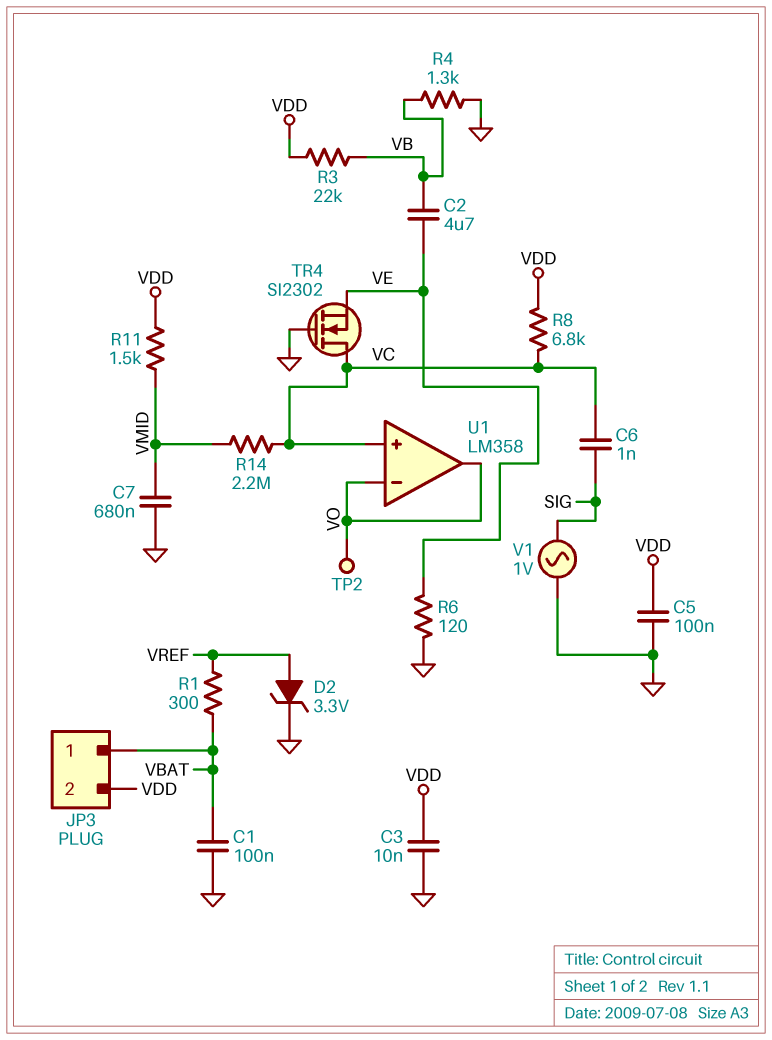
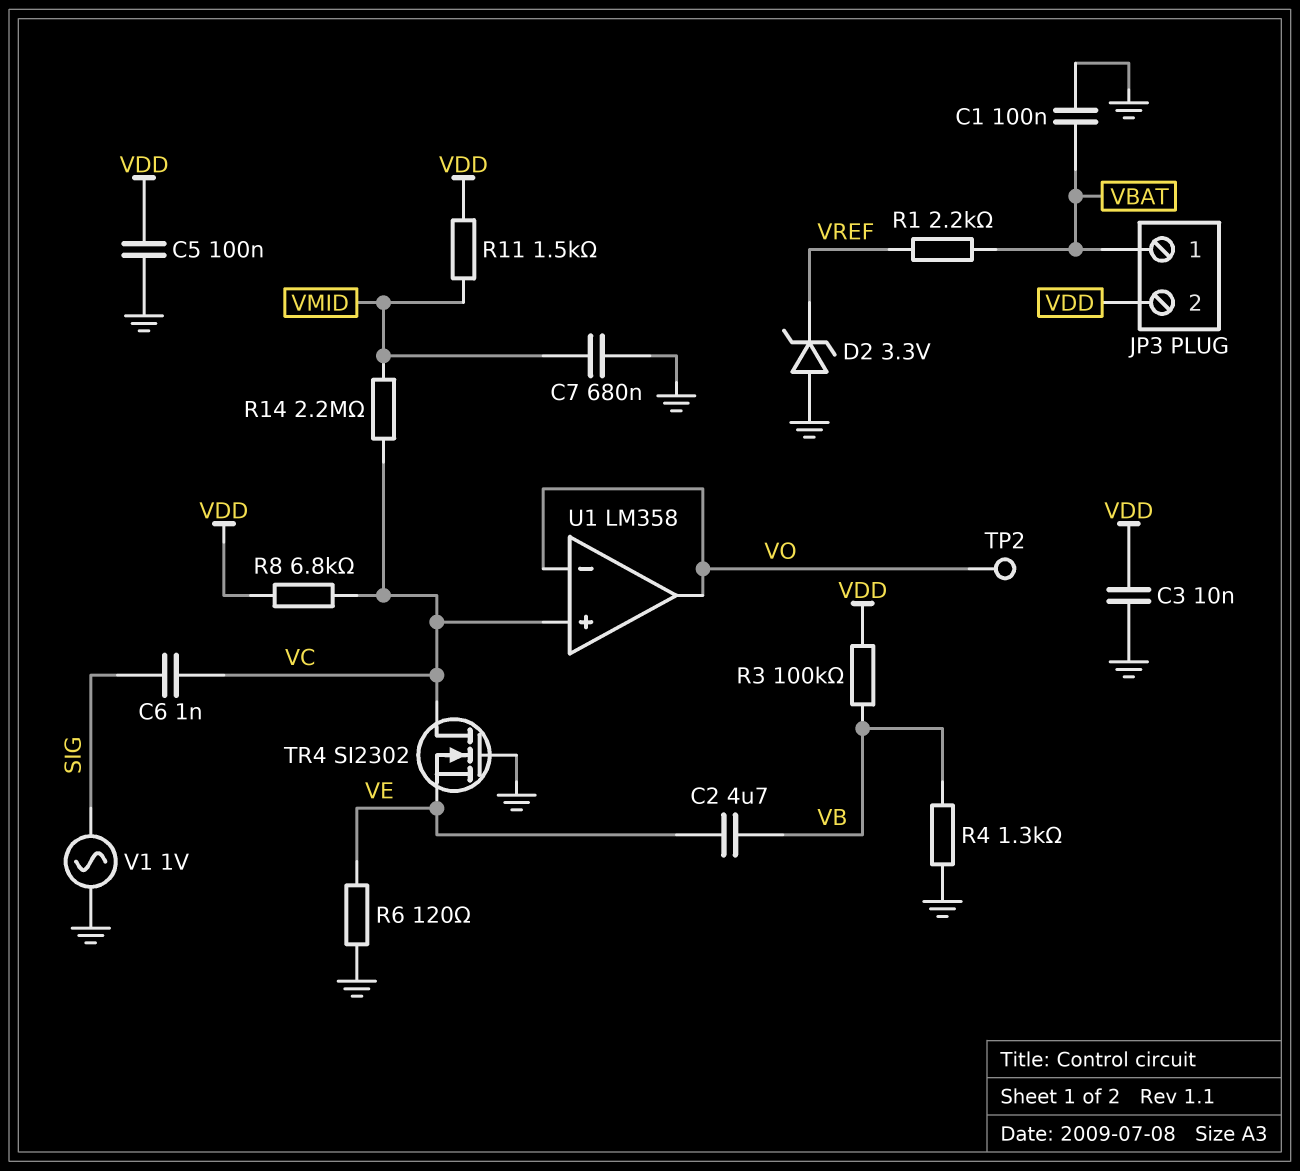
D2: zener 3.3V (A VREF, K GND) -> zener 3.3V (A GND, K VREF)
R1: 300 (VBAT, VREF) -> 2.2k (VBAT, VREF)
R3: 22k (VB, VDD) -> 100k (VB, VDD)

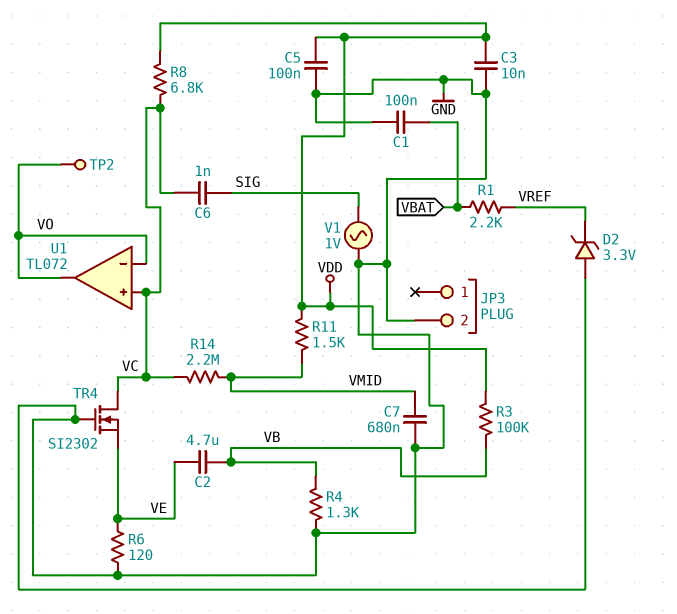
JP3 pin 1: VBAT -> none
JP3 pin 2: VDD -> GND
U1: LM358 -> TL072

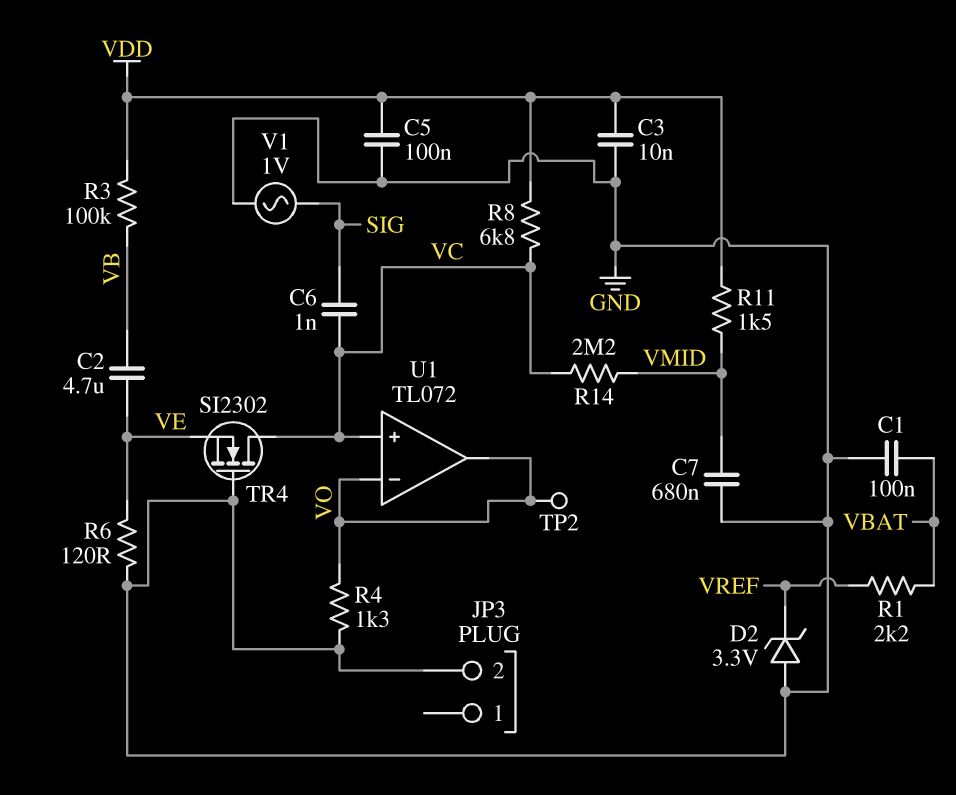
R4: 1.3k (GND, VB) -> 1.3k (GND, VO)

